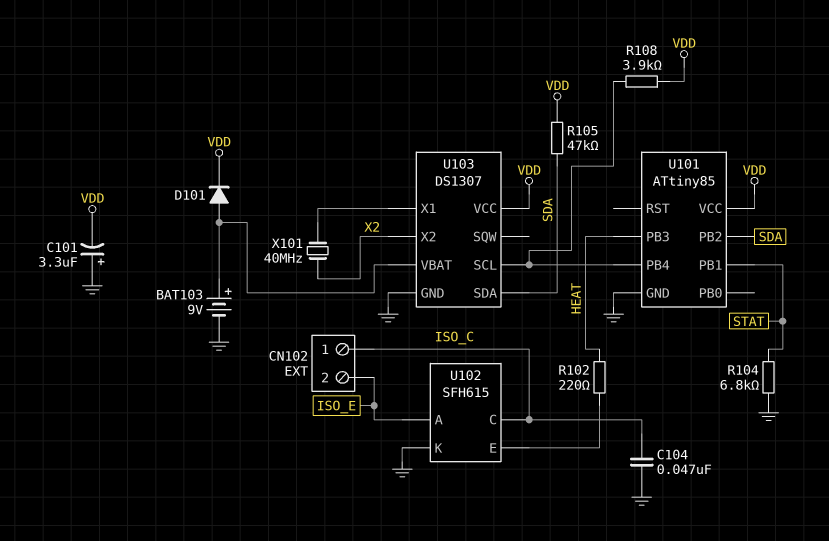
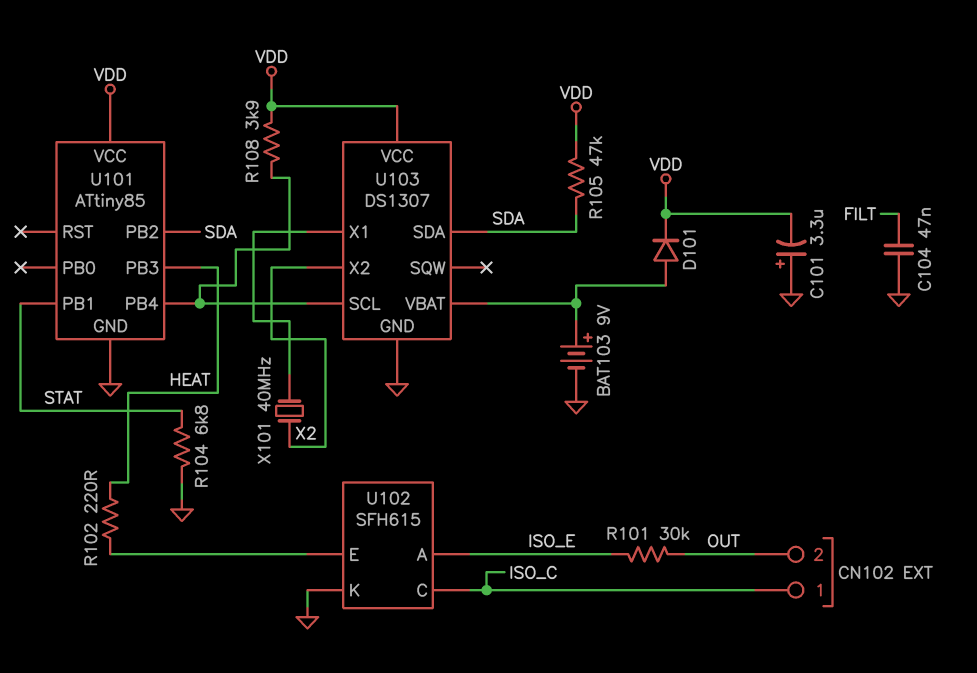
C104: 47nF (GND, ISO_C) -> 47nF (FILT, GND)
CN102 pin 2: ISO_E -> OUT
R101: none -> 30k (ISO_E, OUT)

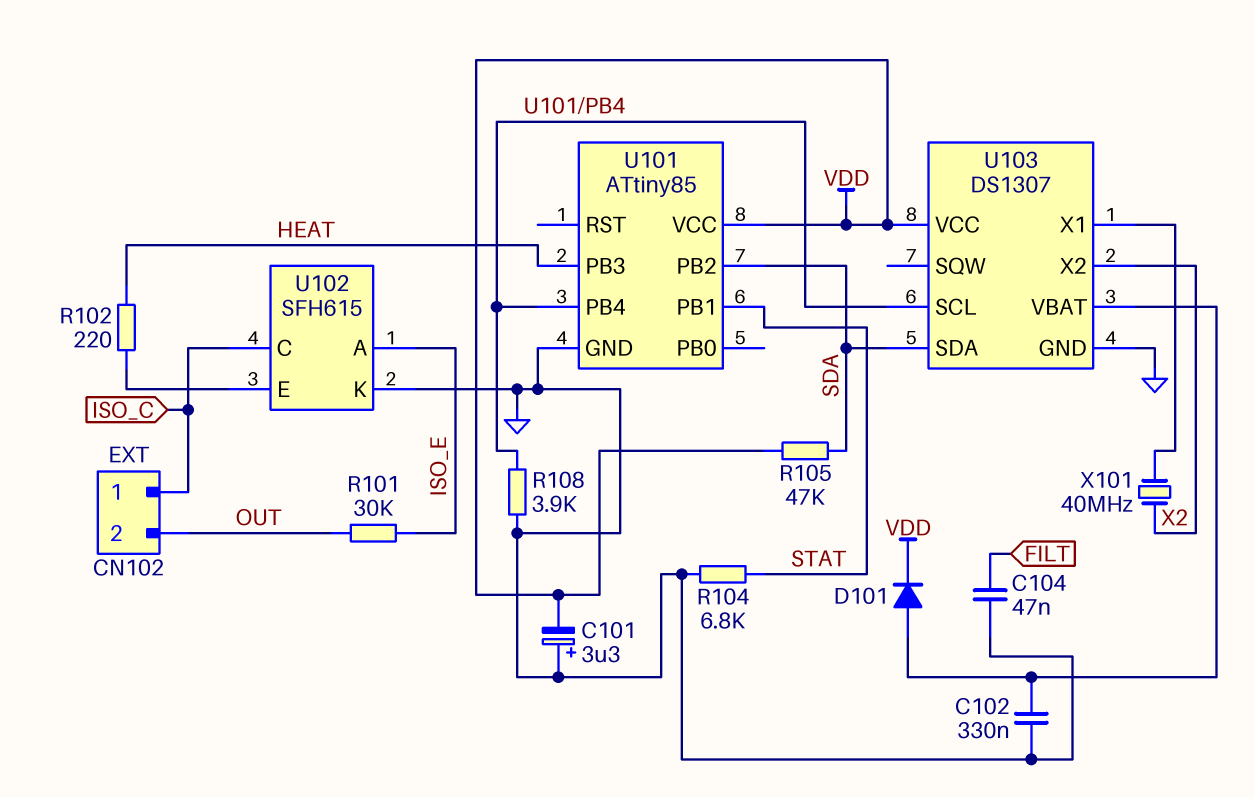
BAT103: 9V (plus U103/VBAT, minus GND) -> none
C102: none -> 330nF (GND, U103/VBAT)
R108: 3.9k (U101/PB4, VDD) -> 3.9k (GND, U101/PB4)

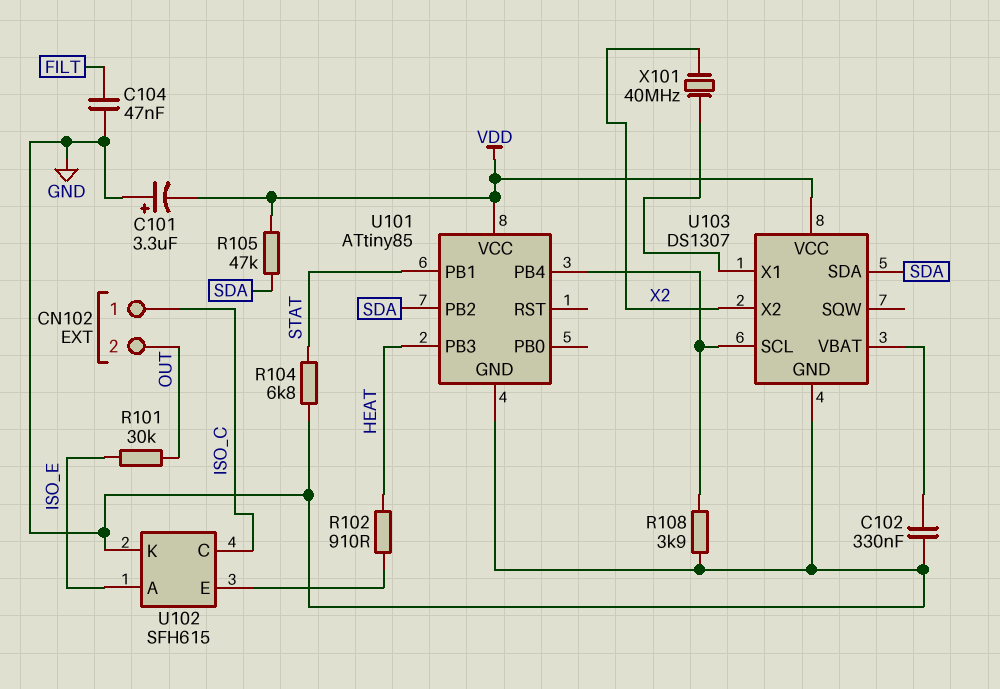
D101: diode (A U103/VBAT, K VDD) -> none
R102: 220 (HEAT, U102/E) -> 910 (HEAT, U102/E)

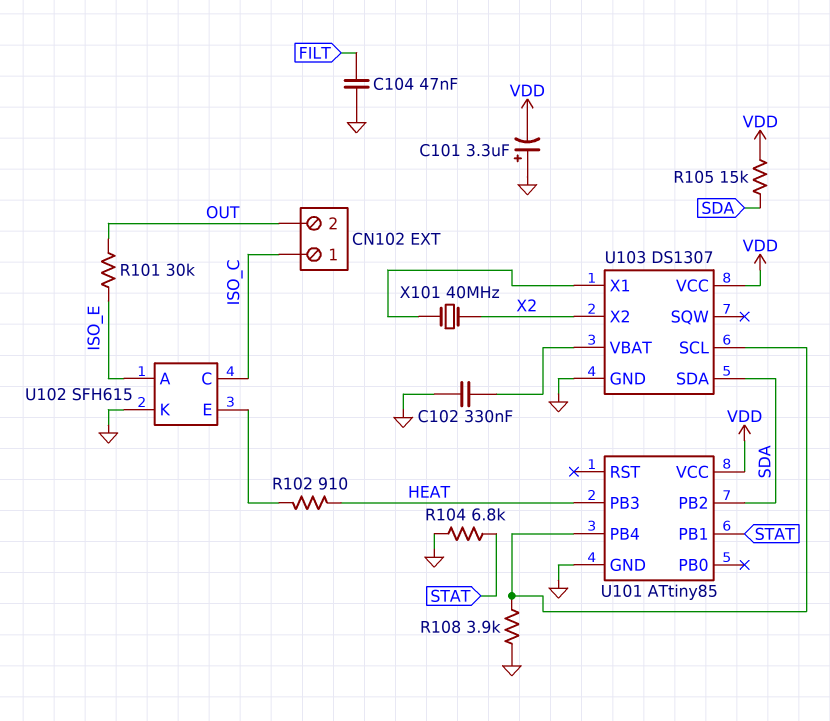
R105: 47k (SDA, VDD) -> 15k (SDA, VDD)

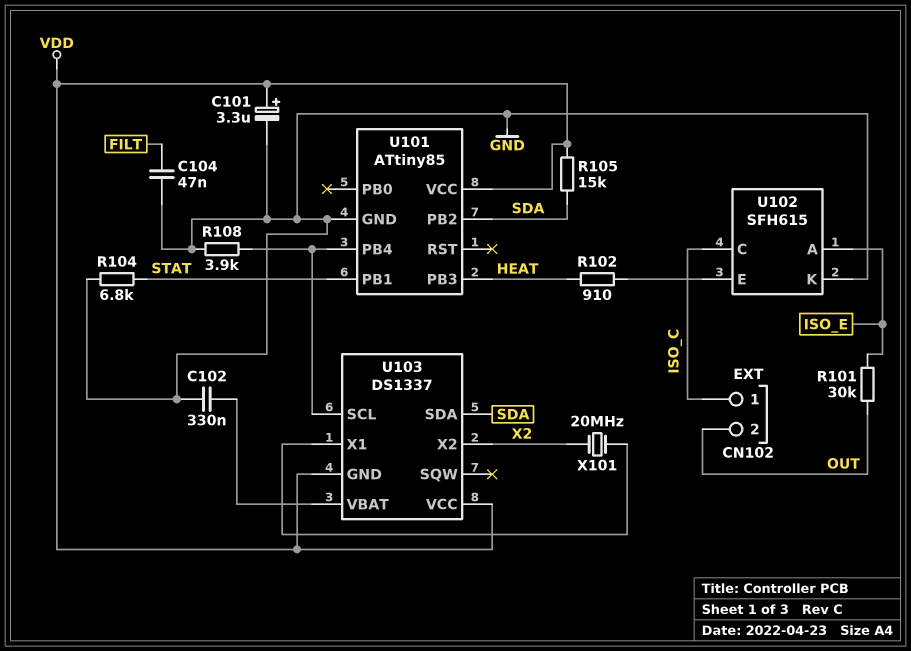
C101: 3.3uF (plus GND, minus VDD) -> 3.3uF (plus VDD, minus GND)
U103: DS1307 -> DS1337
U103 pin GND: GND -> VDD
X101: 40MHz (U103/X1, X2) -> 20MHz (U103/X1, X2)

